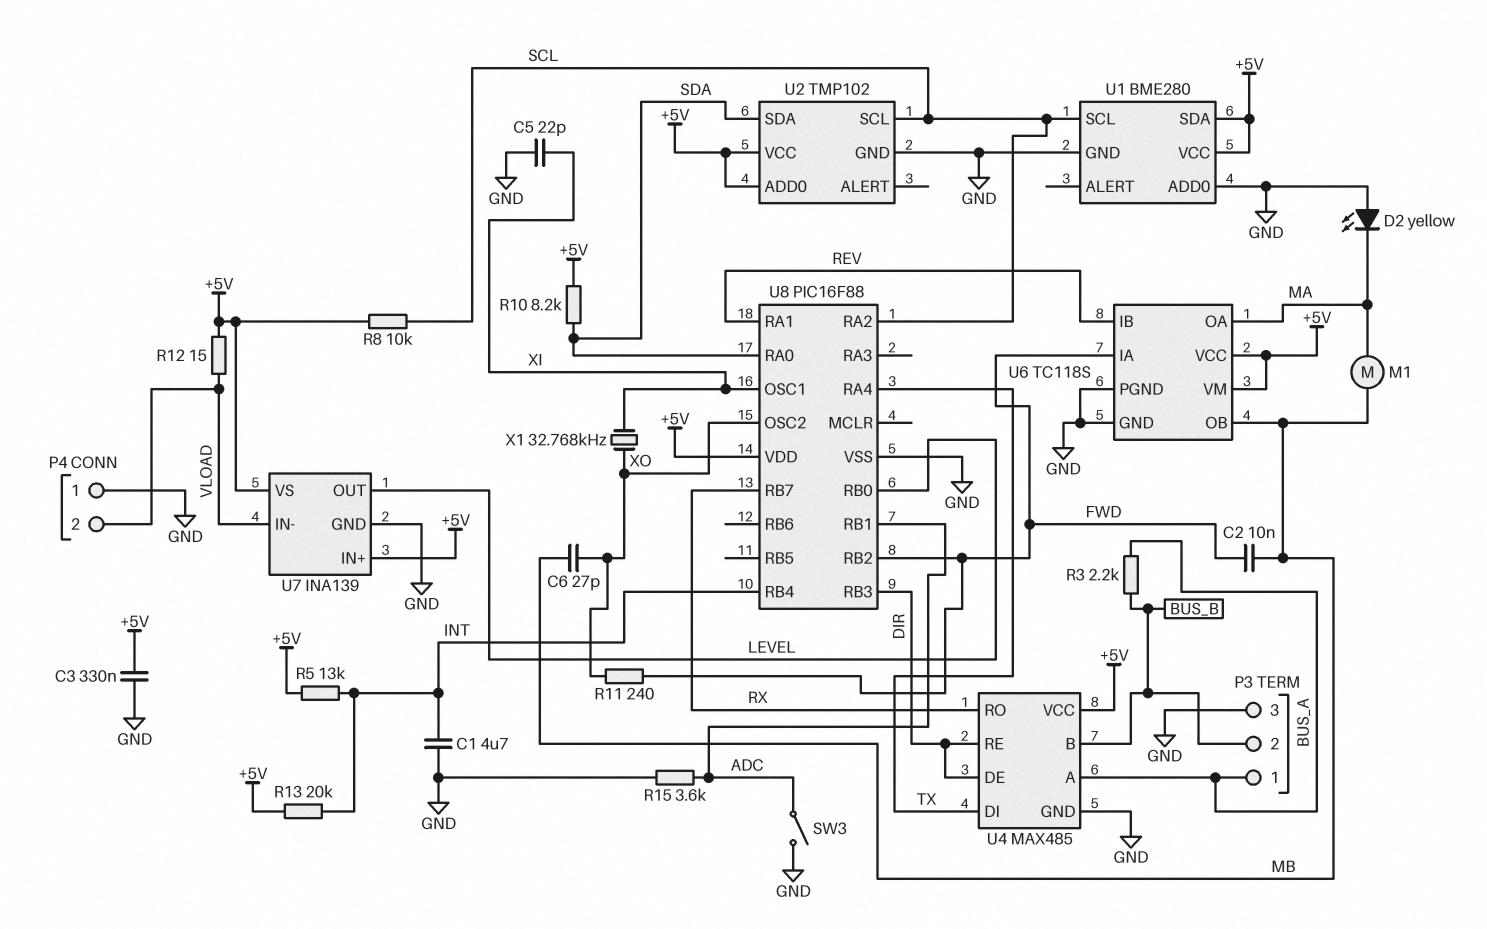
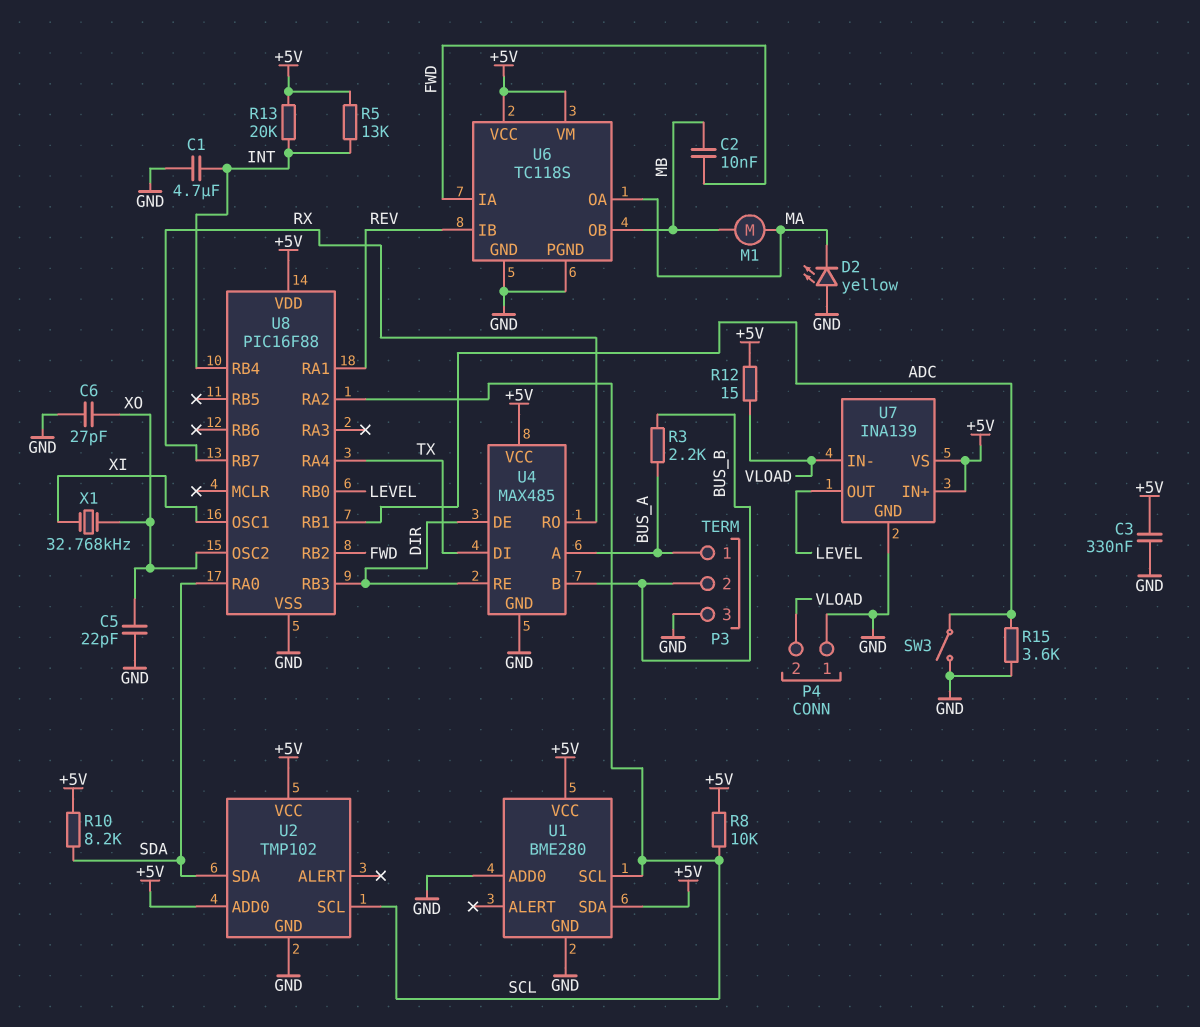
C5: 22pF (GND, XI) -> 22pF (GND, XO)
C6: 27pF (MB, XO) -> 27pF (GND, XO)
R11: 240 (FWD, XO) -> none

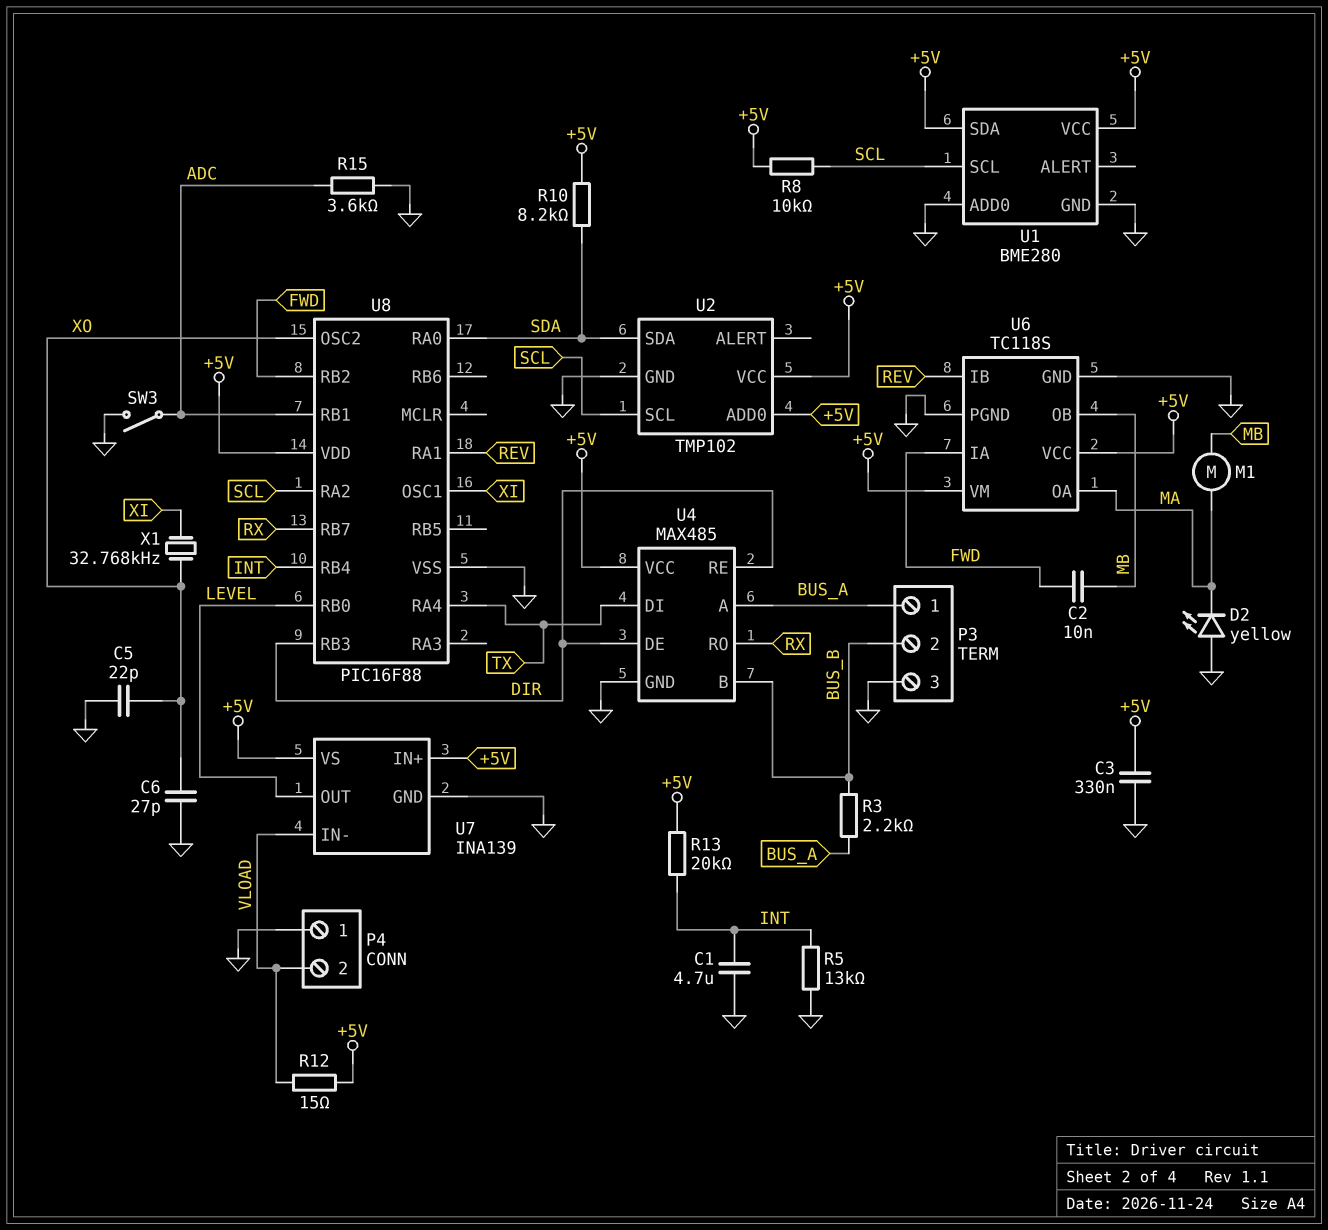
R5: 13k (+5V, INT) -> 13k (GND, INT)

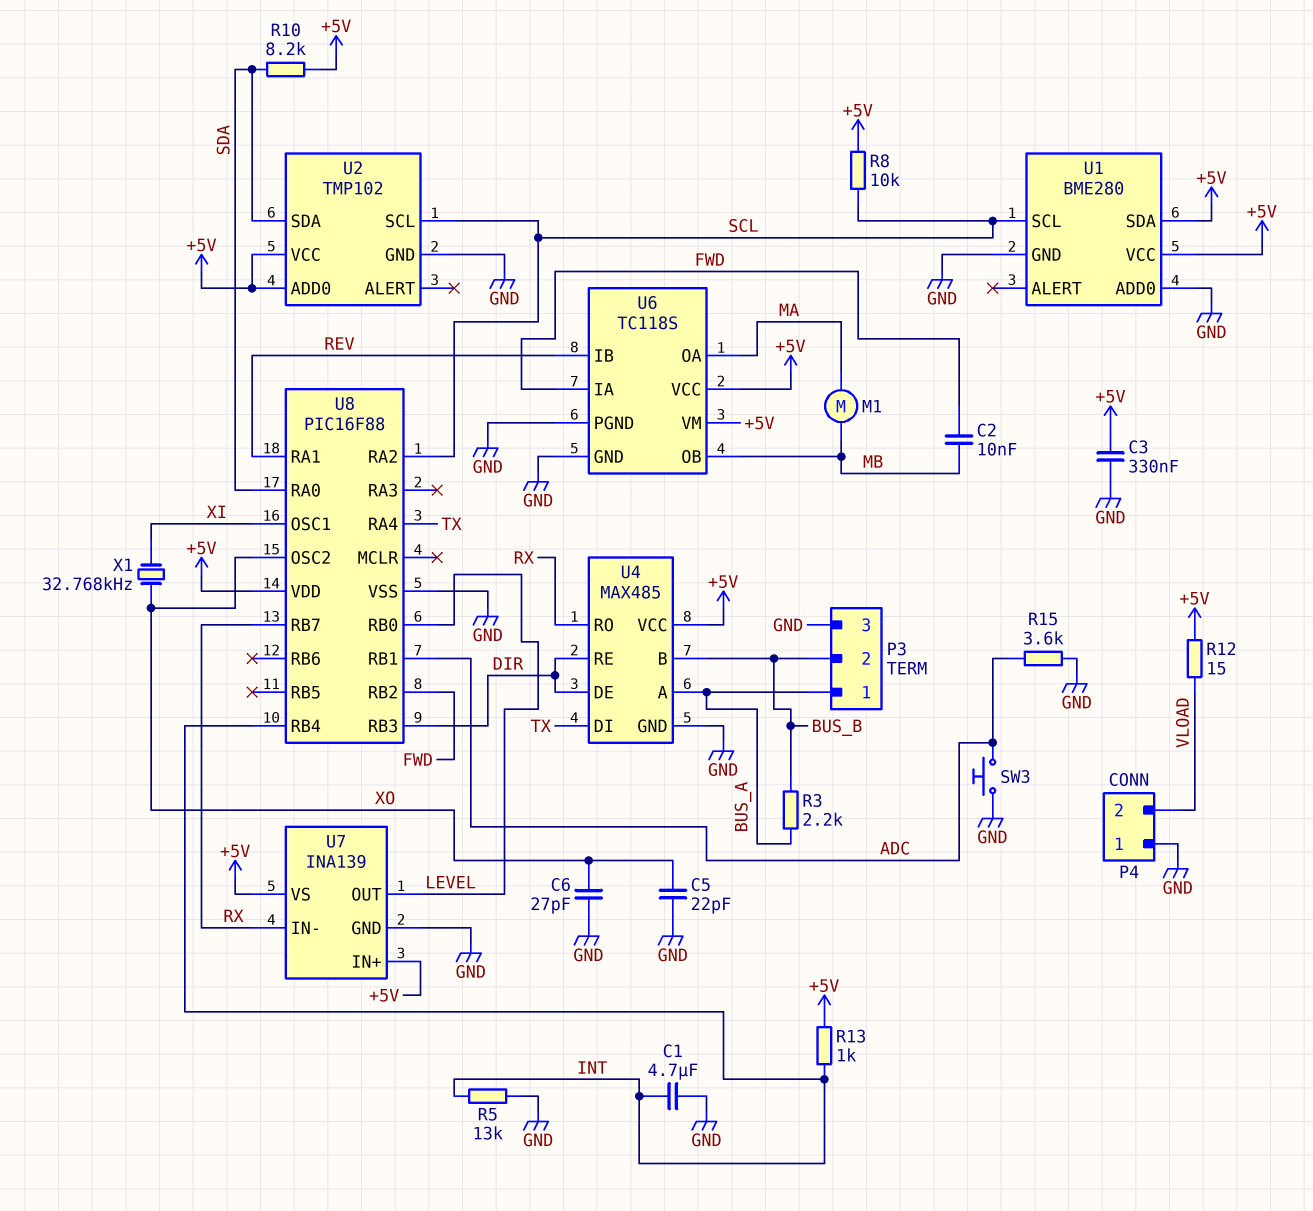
D2: LED yellow (A GND, K MA) -> none
R13: 20k (+5V, INT) -> 1k (+5V, INT)
SW3: switch (ADC, GND) -> button (ADC, GND)
U7 pin IN-: VLOAD -> RX

